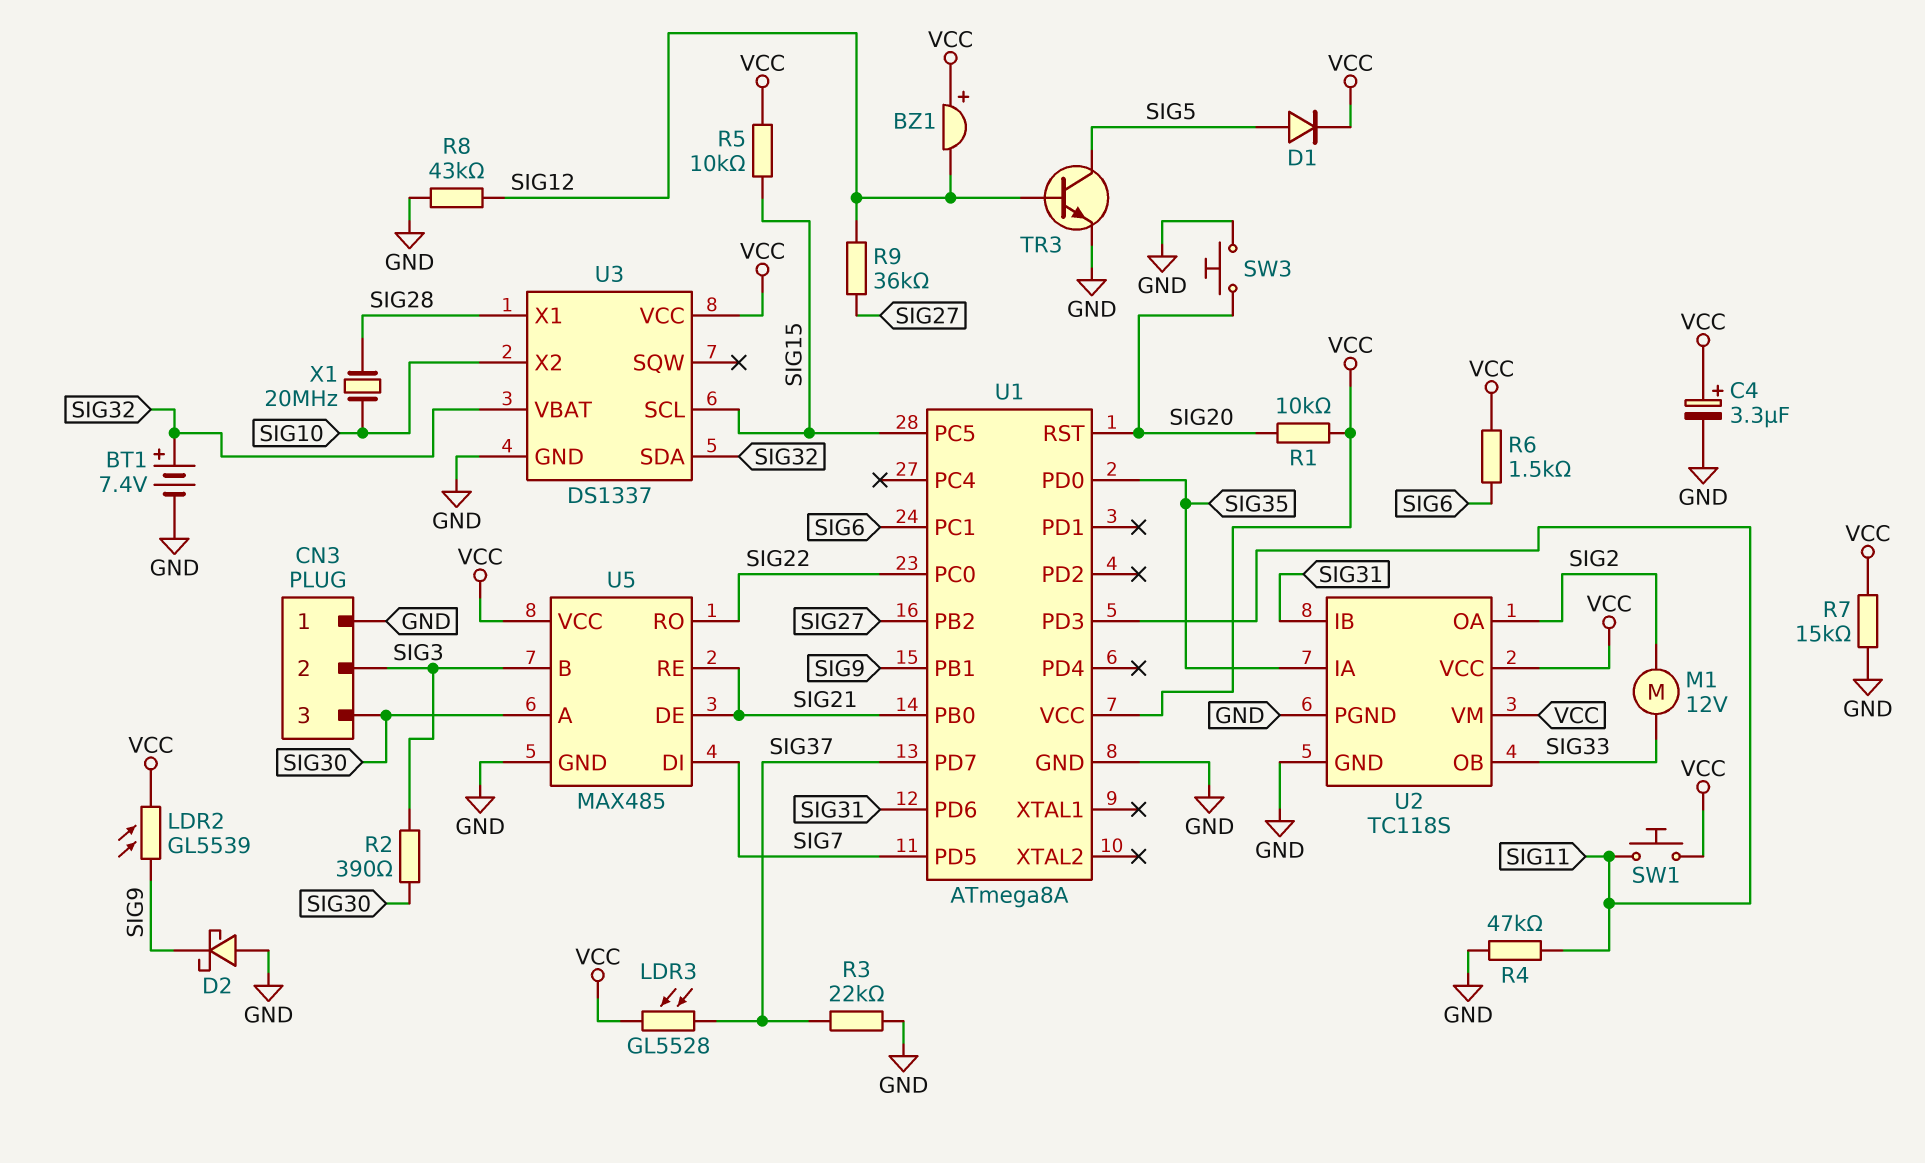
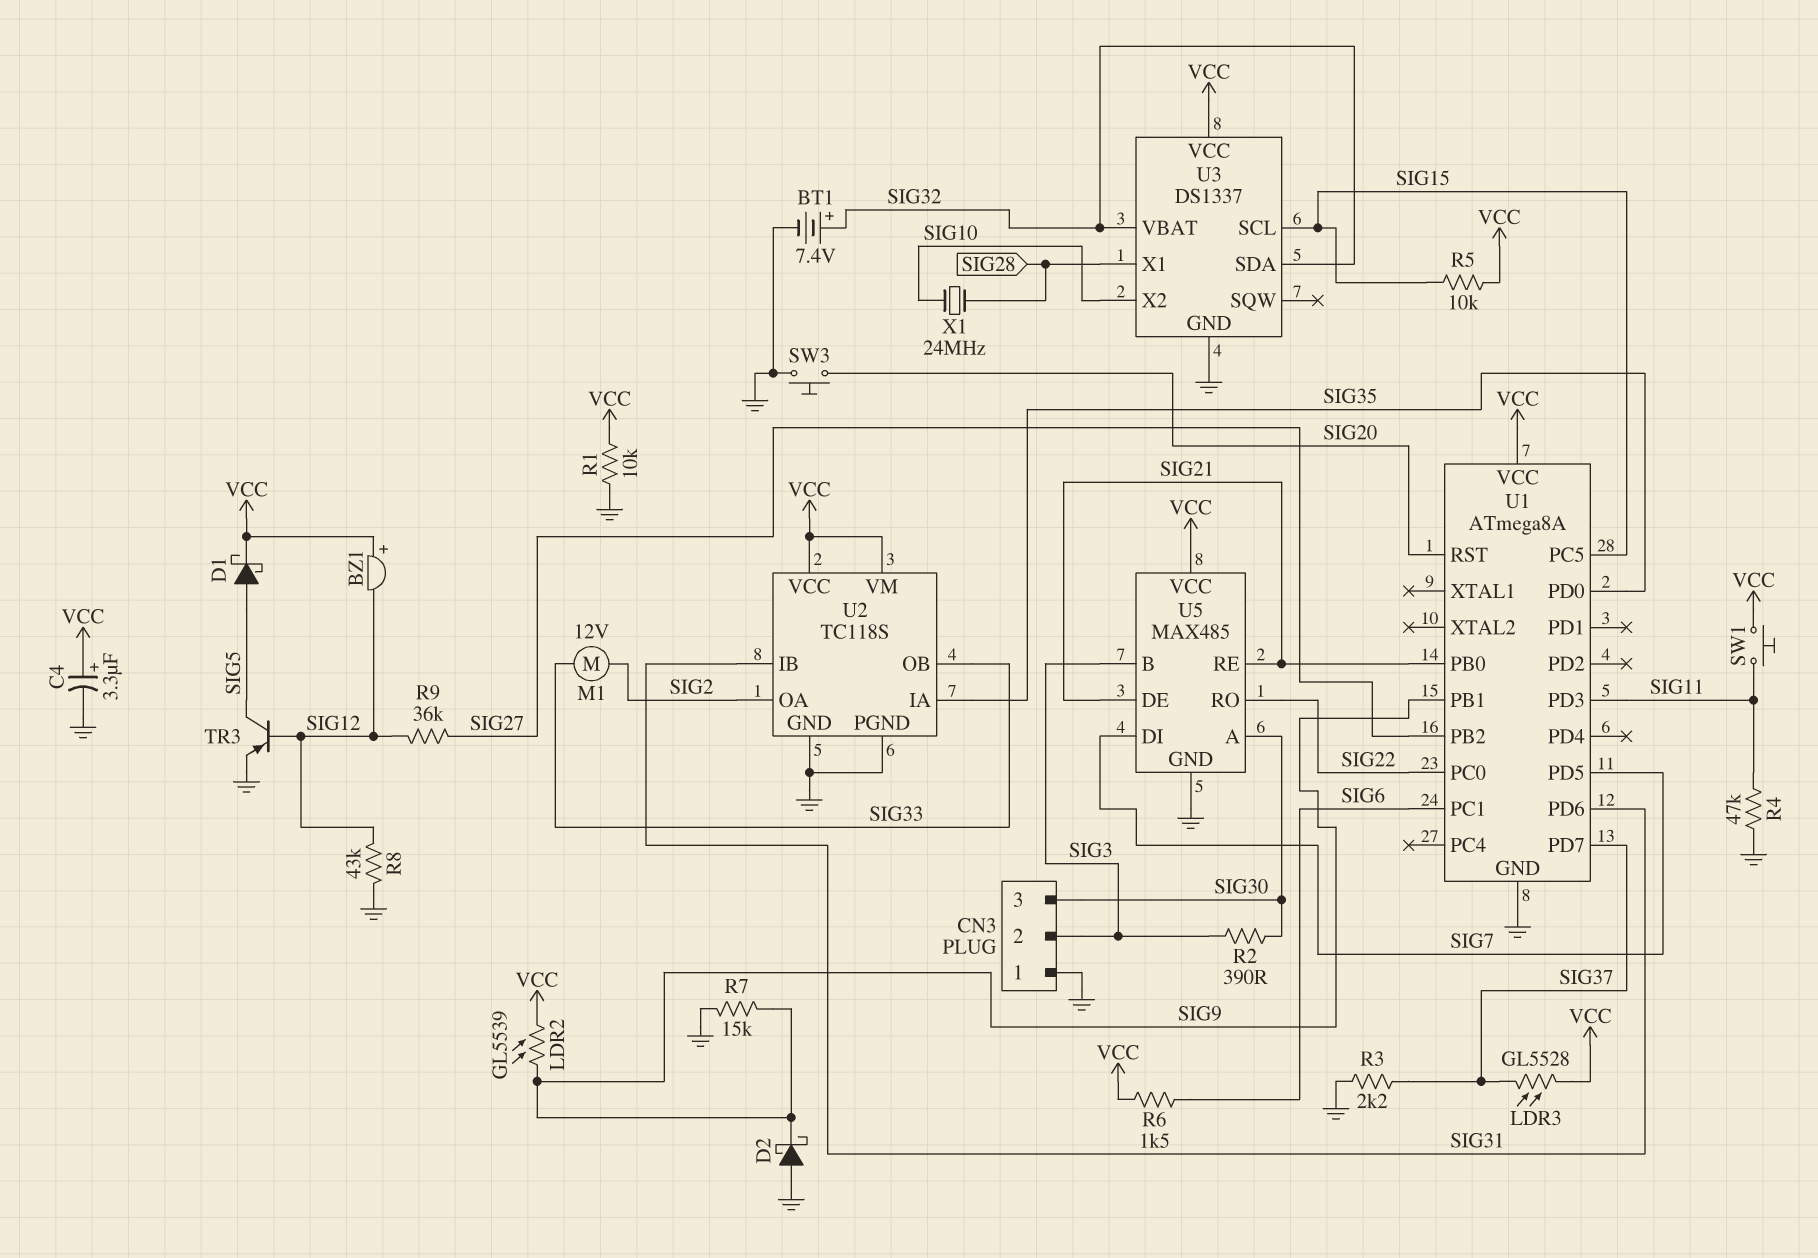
D1: diode (A SIG5, K VCC) -> schottky (A SIG5, K VCC)
R1: 10k (SIG20, VCC) -> 10k (GND, VCC)
R3: 22k (GND, SIG37) -> 2.2k (GND, SIG37)
R7: 15k (GND, VCC) -> 15k (GND, SIG9)
TR3: NPN (B SIG12, C SIG5, E GND) -> PNP (B SIG12, C SIG5, E GND)
X1: 20MHz (SIG10, SIG28) -> 24MHz (SIG10, SIG28)

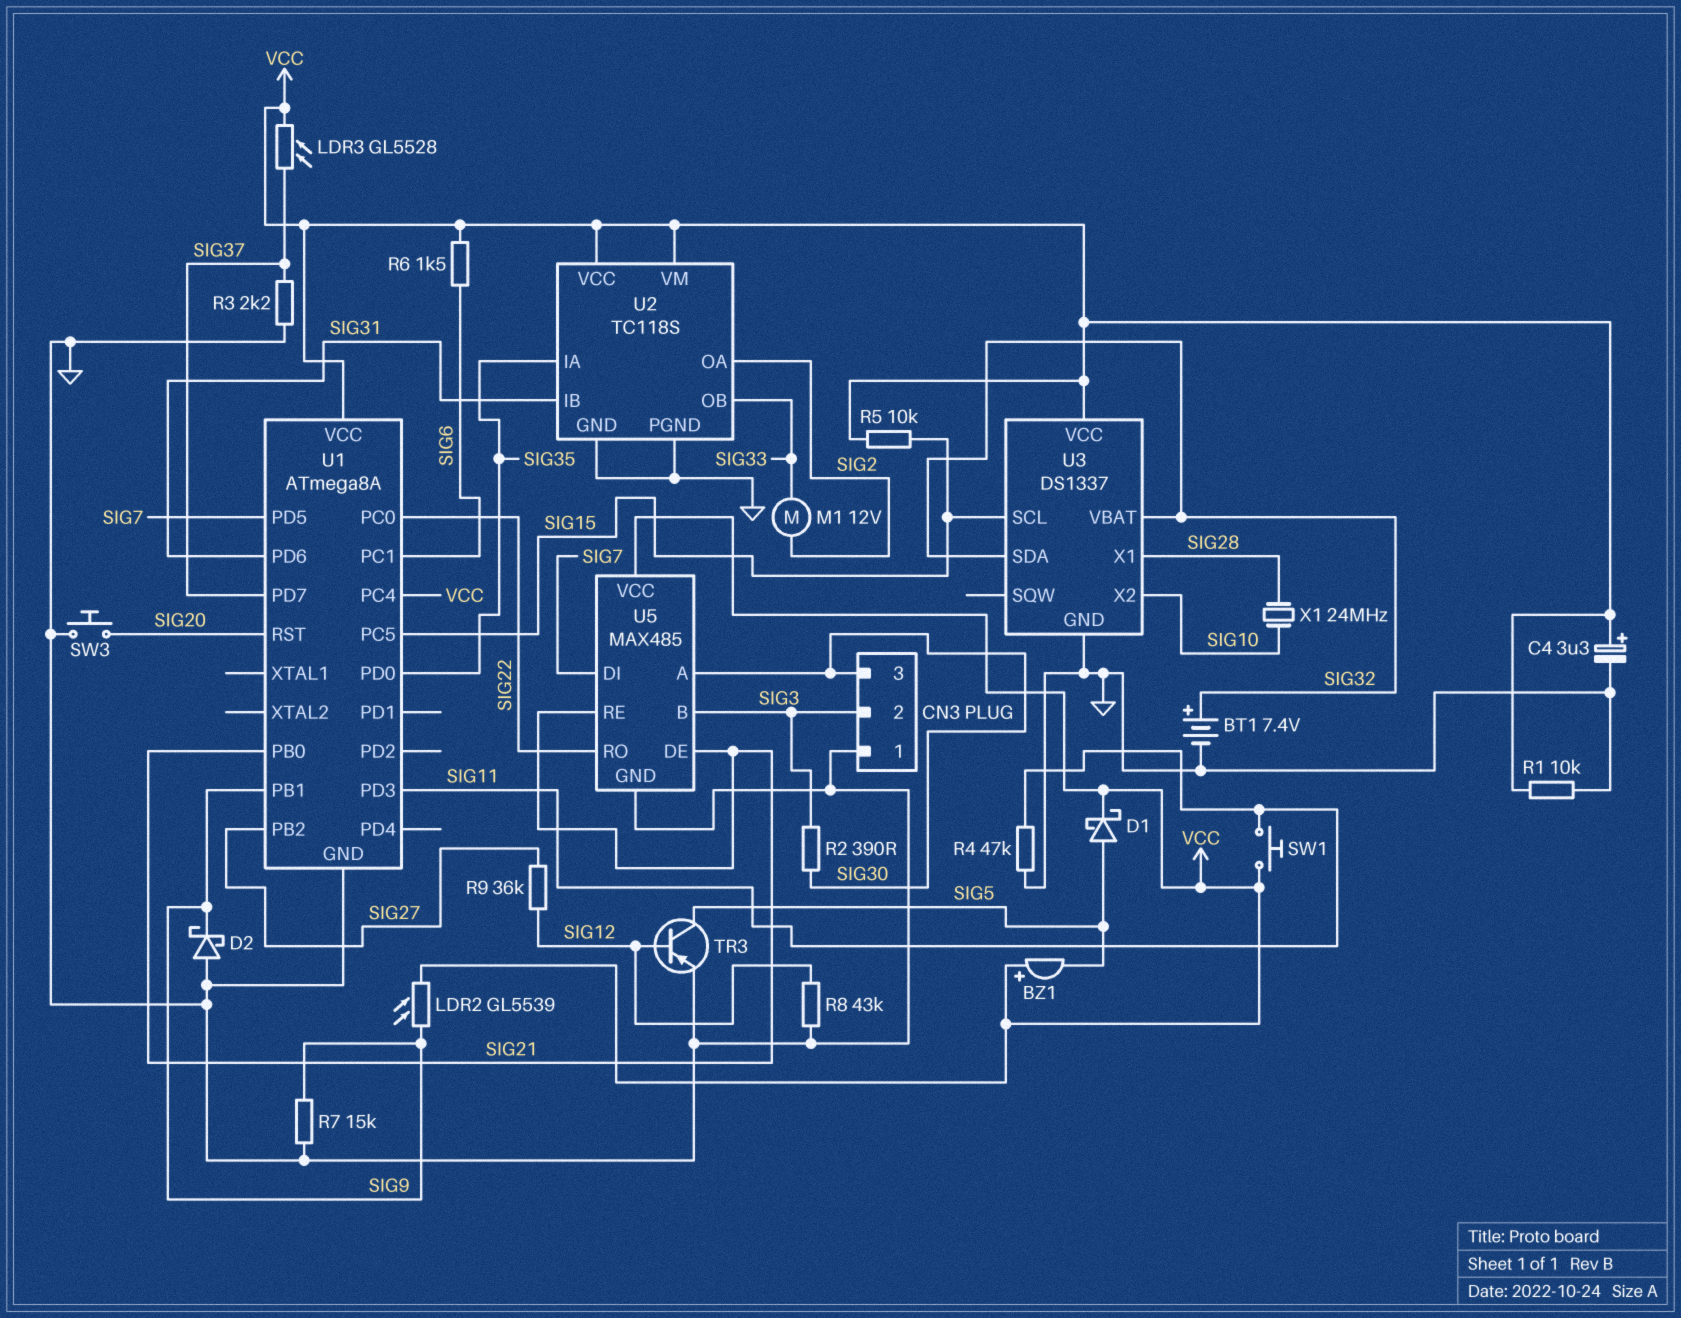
BZ1: buzzer (plus VCC, minus SIG12) -> buzzer (plus VCC, minus SIG5)
U1 pin PC4: none -> VCC

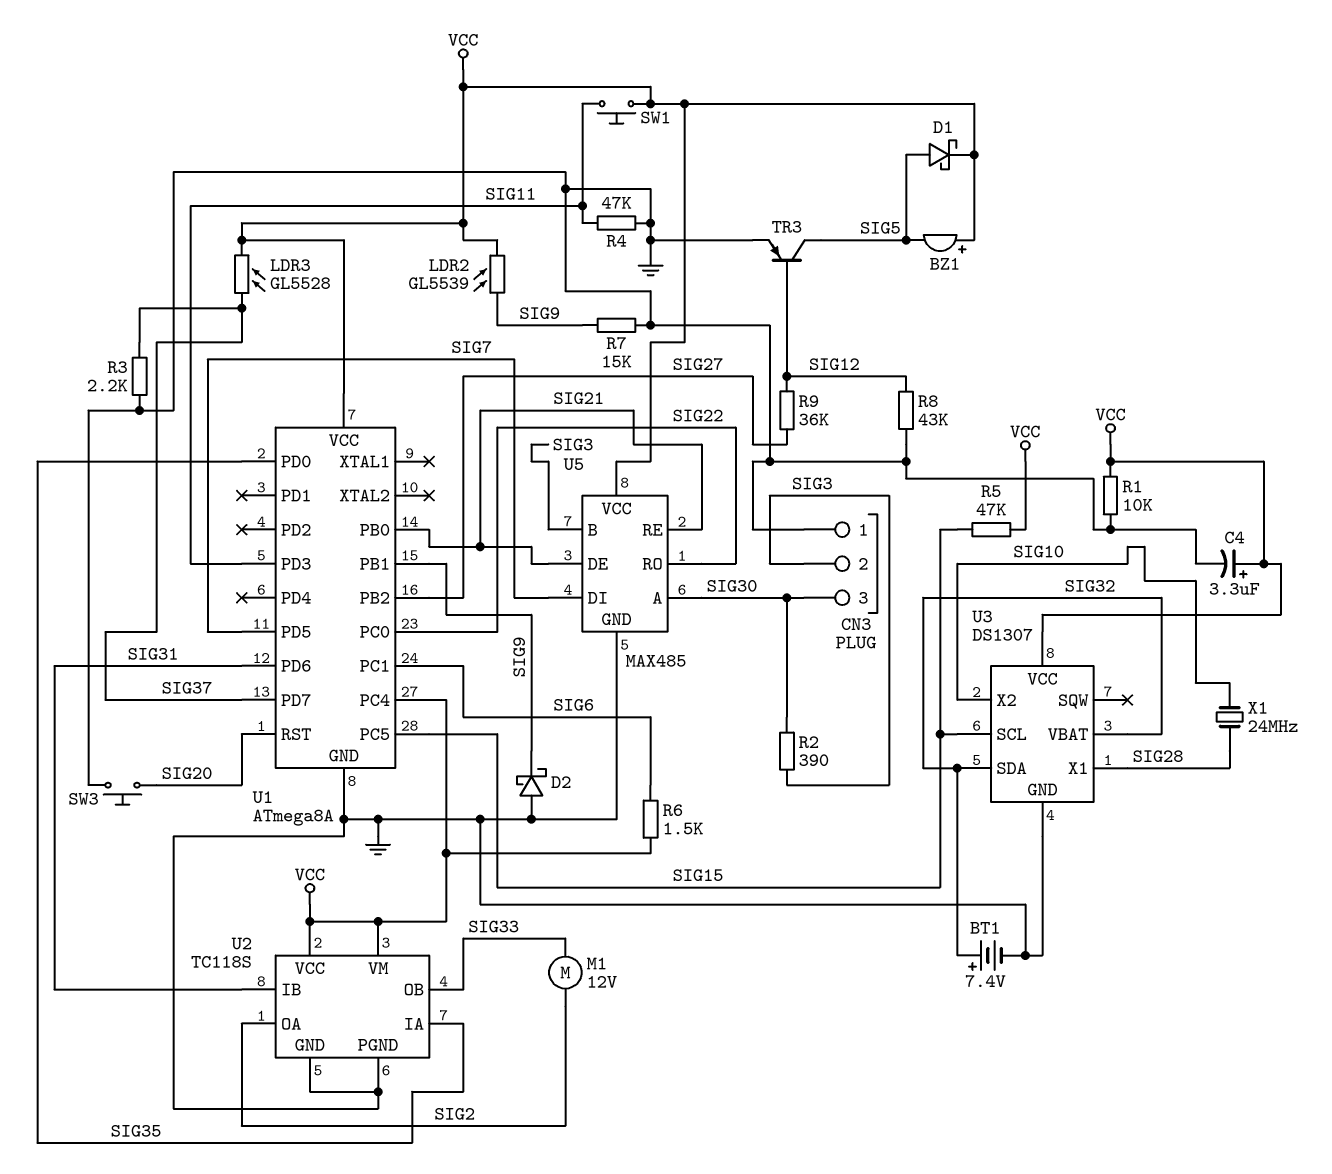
R5: 10k (SIG15, VCC) -> 47k (SIG15, VCC)
U3: DS1337 -> DS1307

